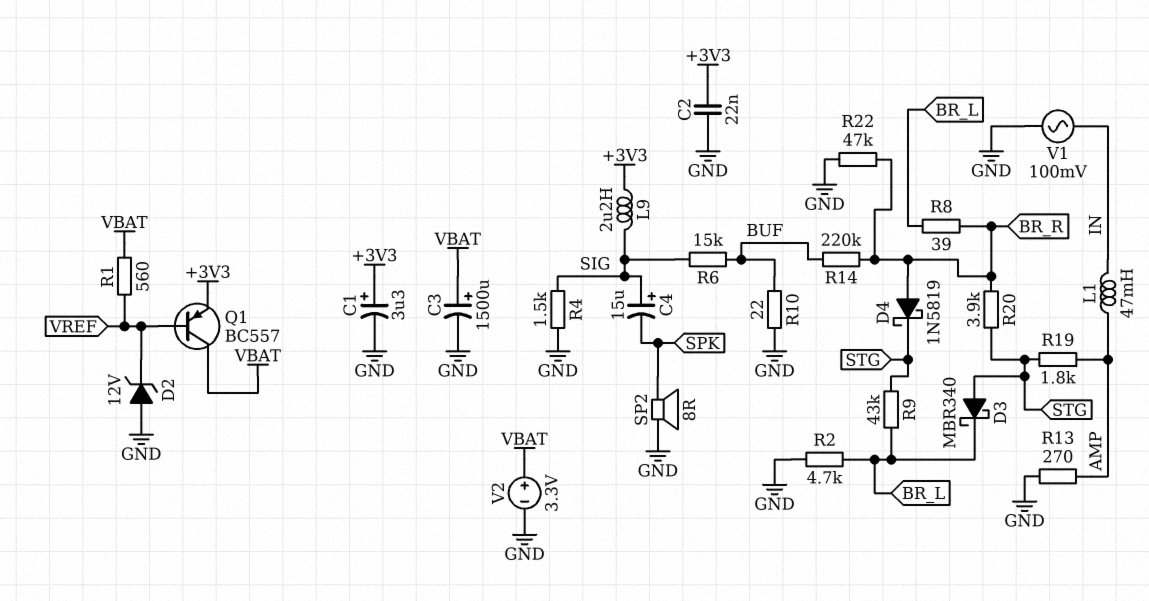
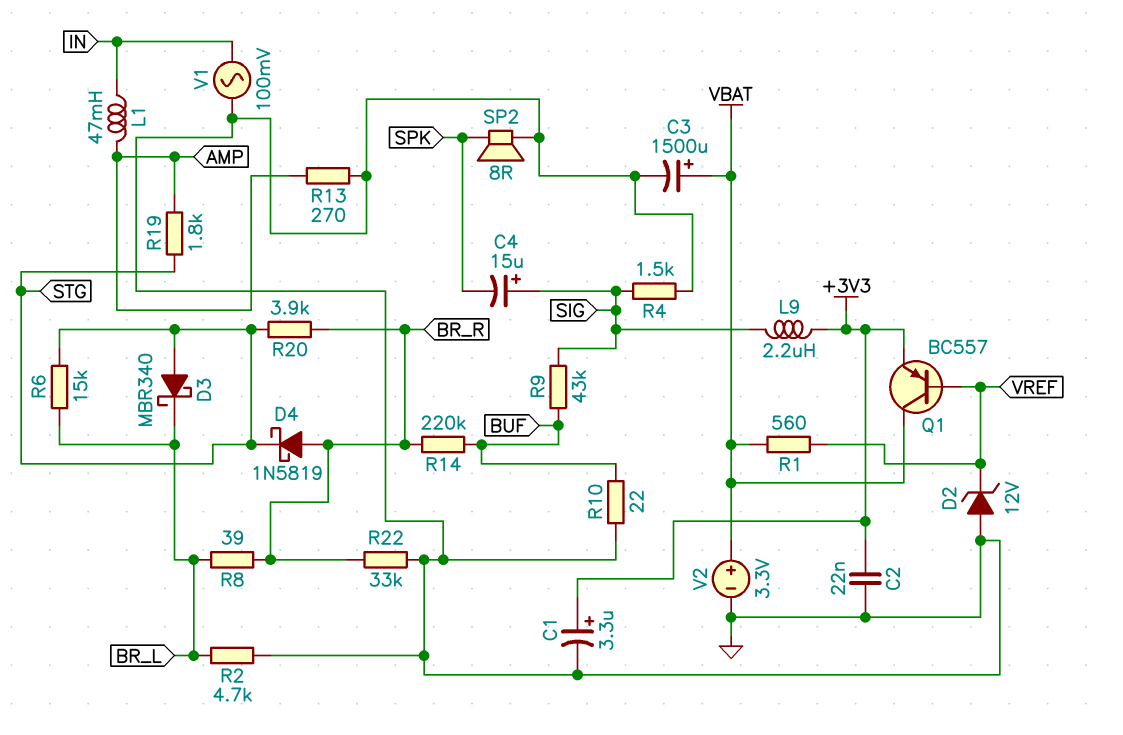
R6: 15k (BUF, SIG) -> 15k (BR_L, STG)
R9: 43k (BR_L, STG) -> 43k (BUF, SIG)
R22: 47k (BR_R, GND) -> 33k (BR_R, GND)

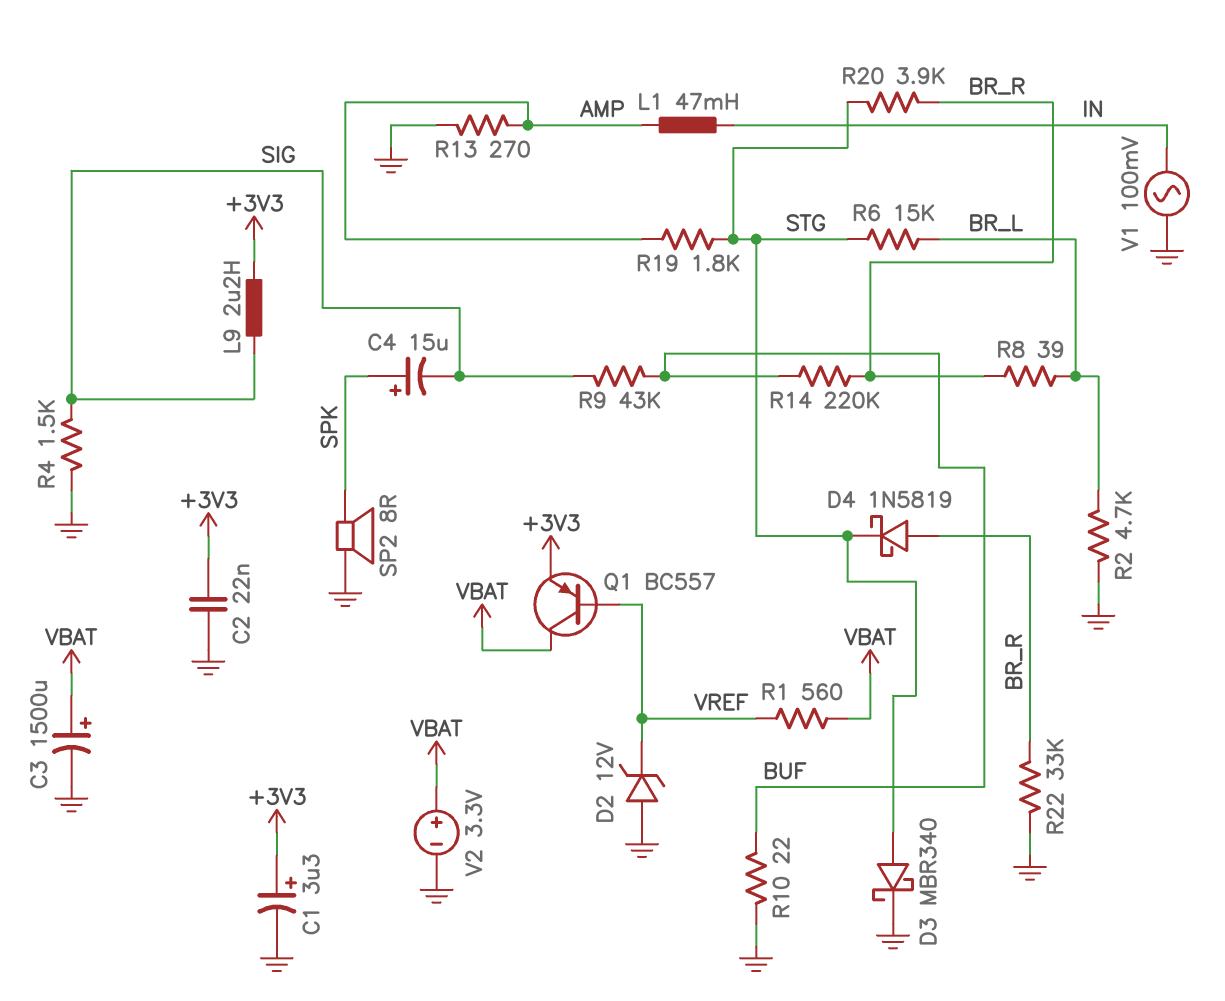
C4: 15uF (plus SIG, minus SPK) -> 15uF (plus SPK, minus SIG)
D3: schottky MBR340 (A STG, K BR_L) -> schottky MBR340 (A STG, K GND)

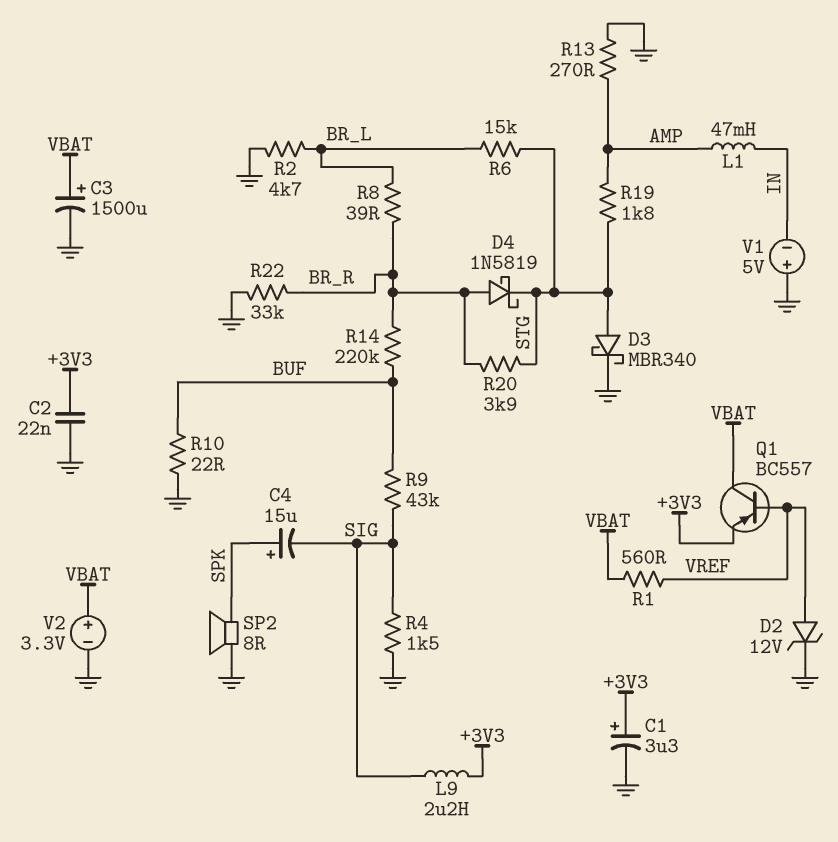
D2: zener 12V (A GND, K VREF) -> zener 12V (A VREF, K GND)
V1: AC 100mV (GND, IN) -> 5V (plus GND, minus IN)

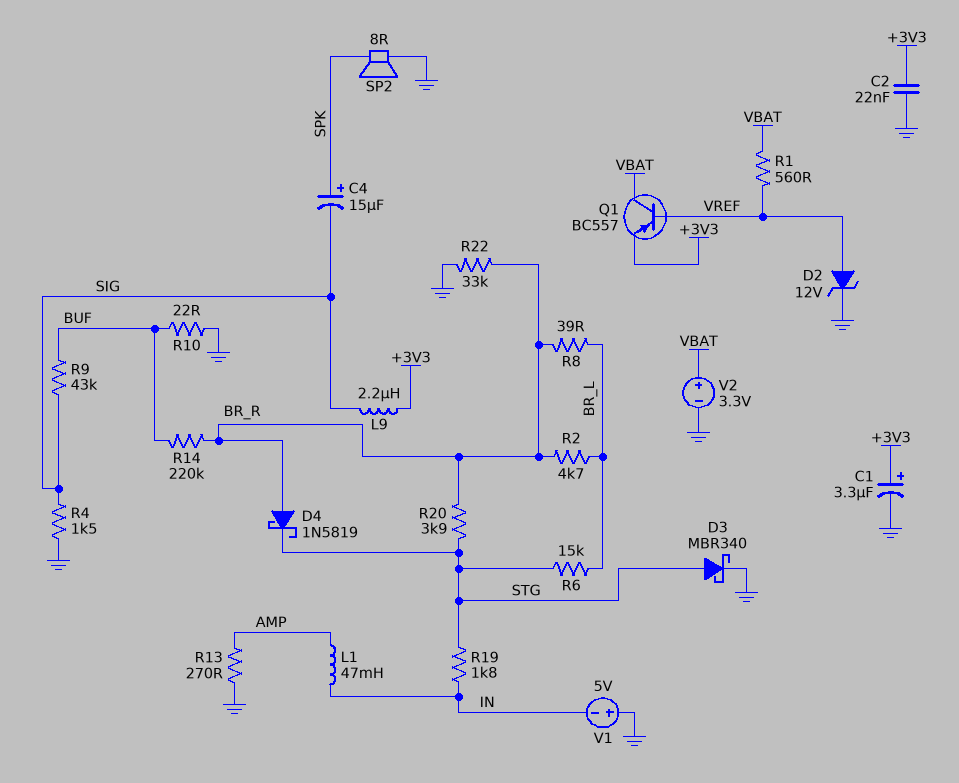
C3: 1500uF (plus VBAT, minus GND) -> none
R2: 4.7k (BR_L, GND) -> 4.7k (BR_L, BR_R)
R19: 1.8k (AMP, STG) -> 1.8k (IN, STG)

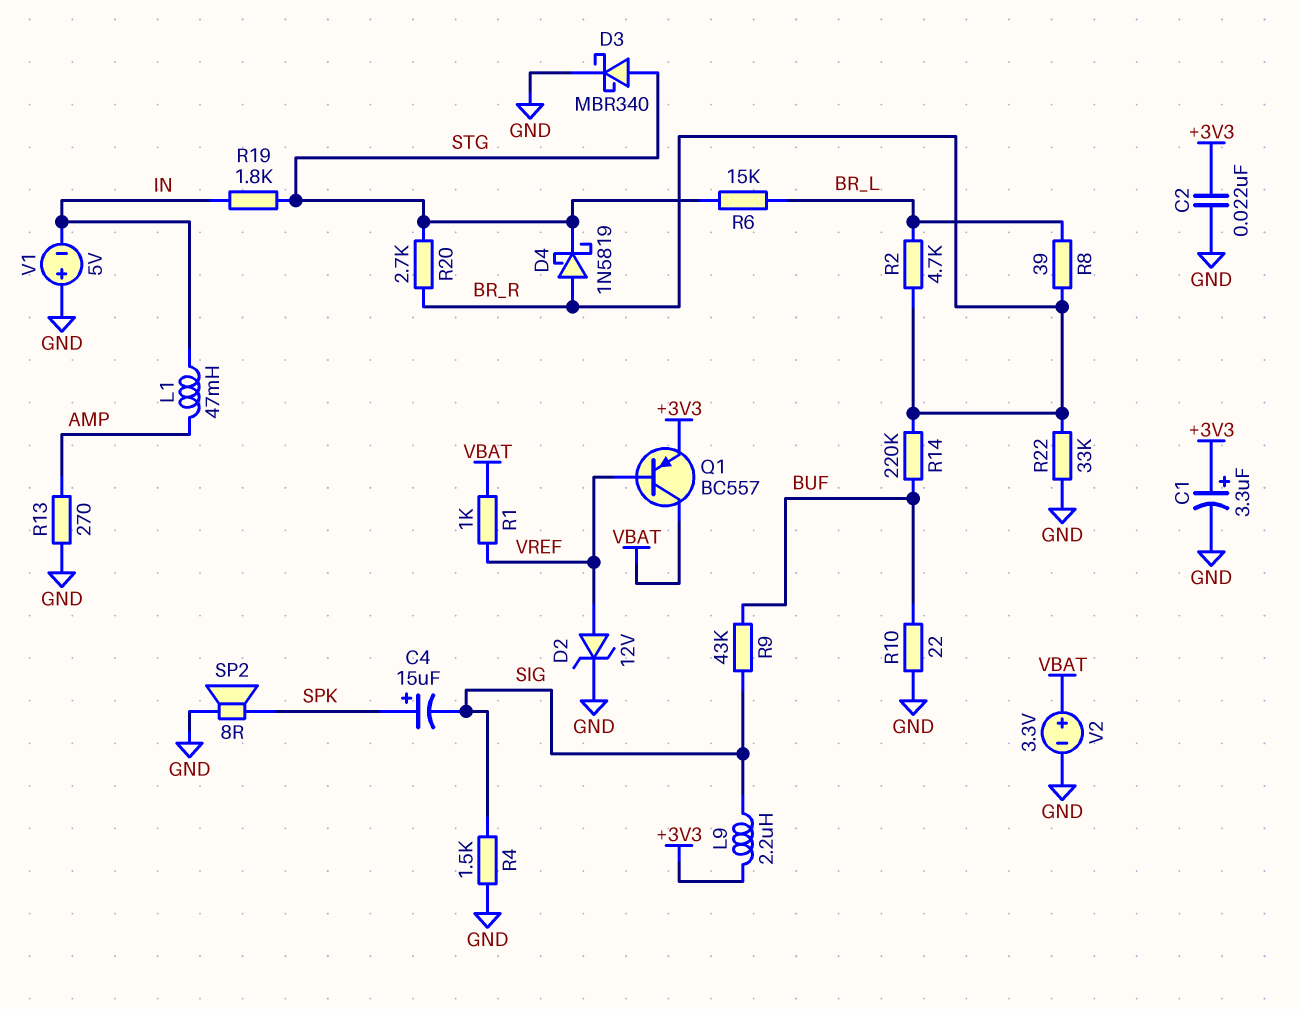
R1: 560 (VBAT, VREF) -> 1k (VBAT, VREF)
R20: 3.9k (BR_R, STG) -> 2.7k (BR_R, STG)

